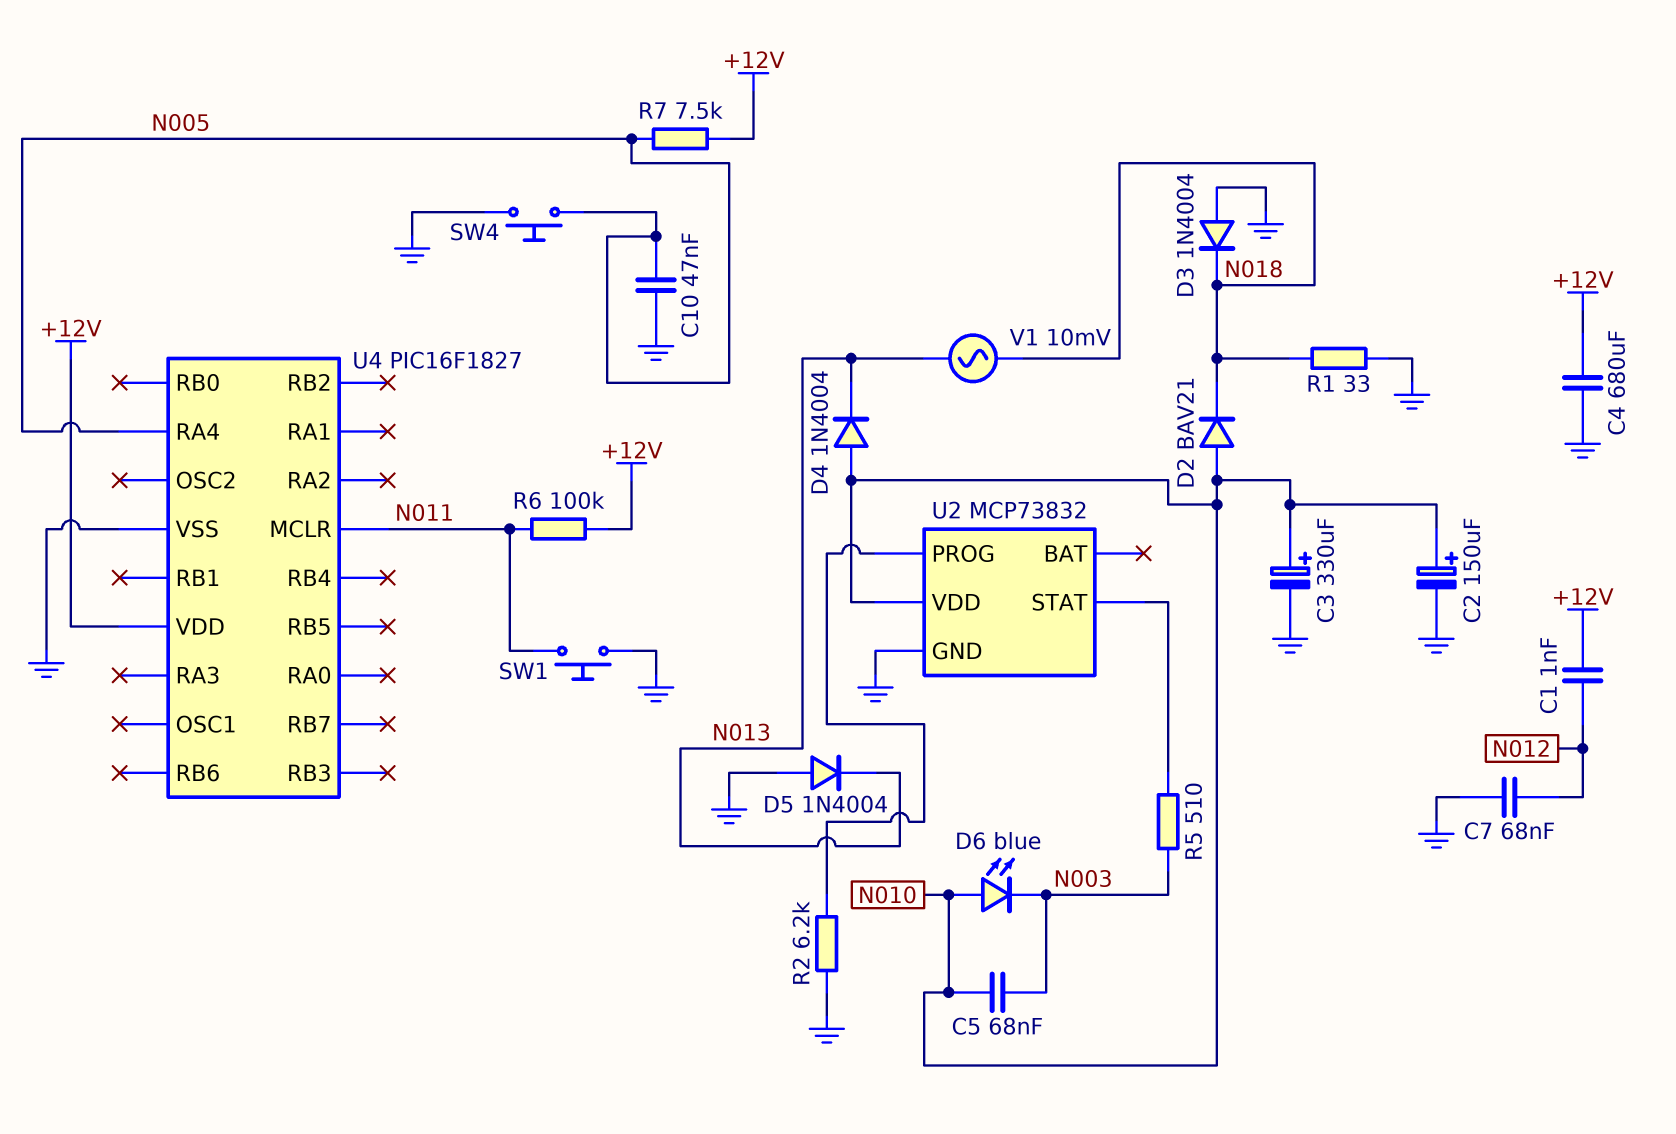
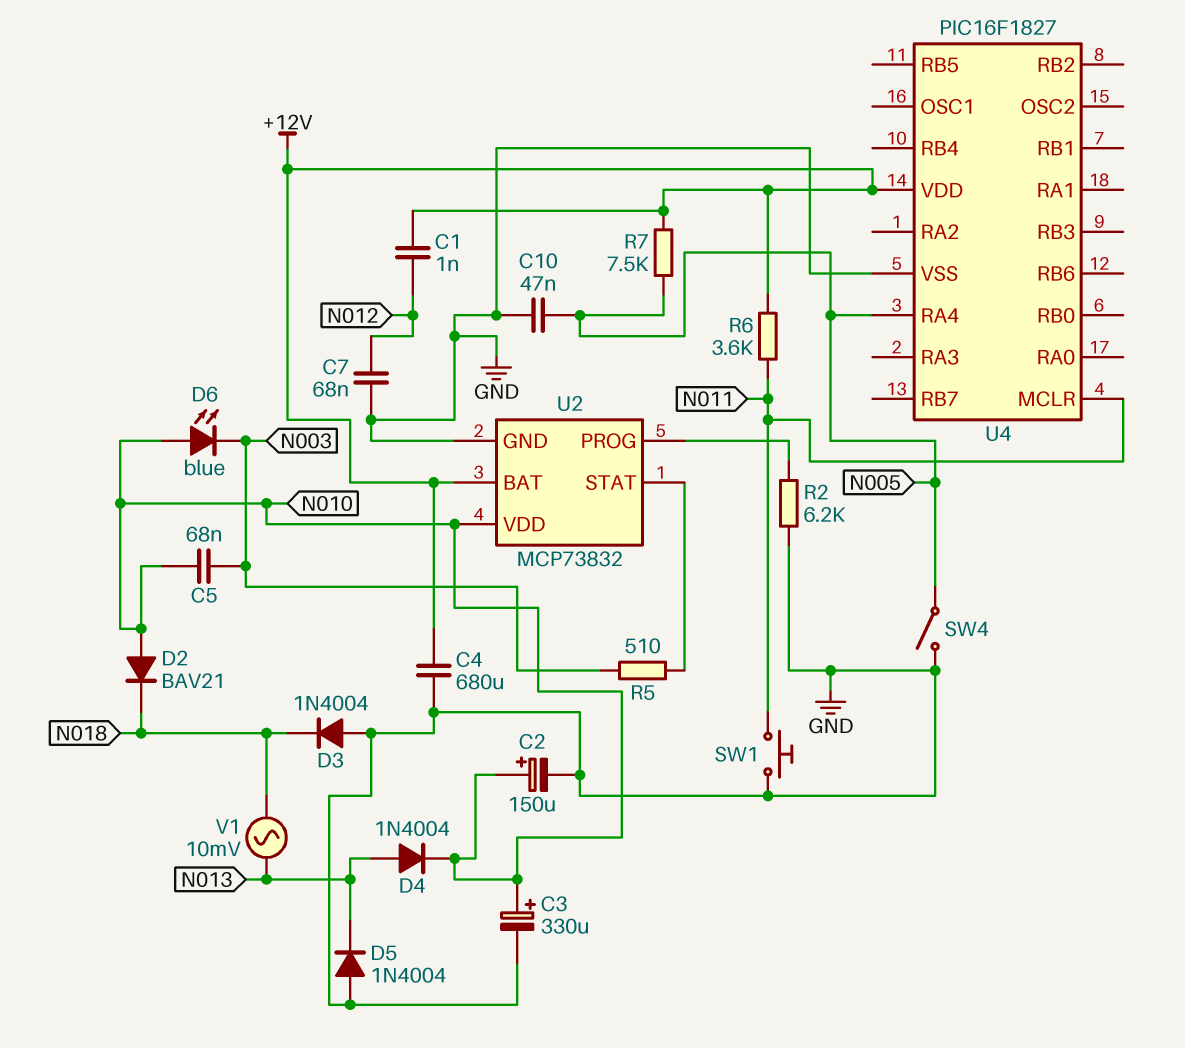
D4: diode 1N4004 (A N010, K N013) -> diode 1N4004 (A N013, K N010)
R1: 33 (GND, N018) -> none
R6: 100k (+12V, N011) -> 3.6k (+12V, N011)
SW4: button (GND, N005) -> switch (GND, N005)
U2 pin BAT: none -> +12V

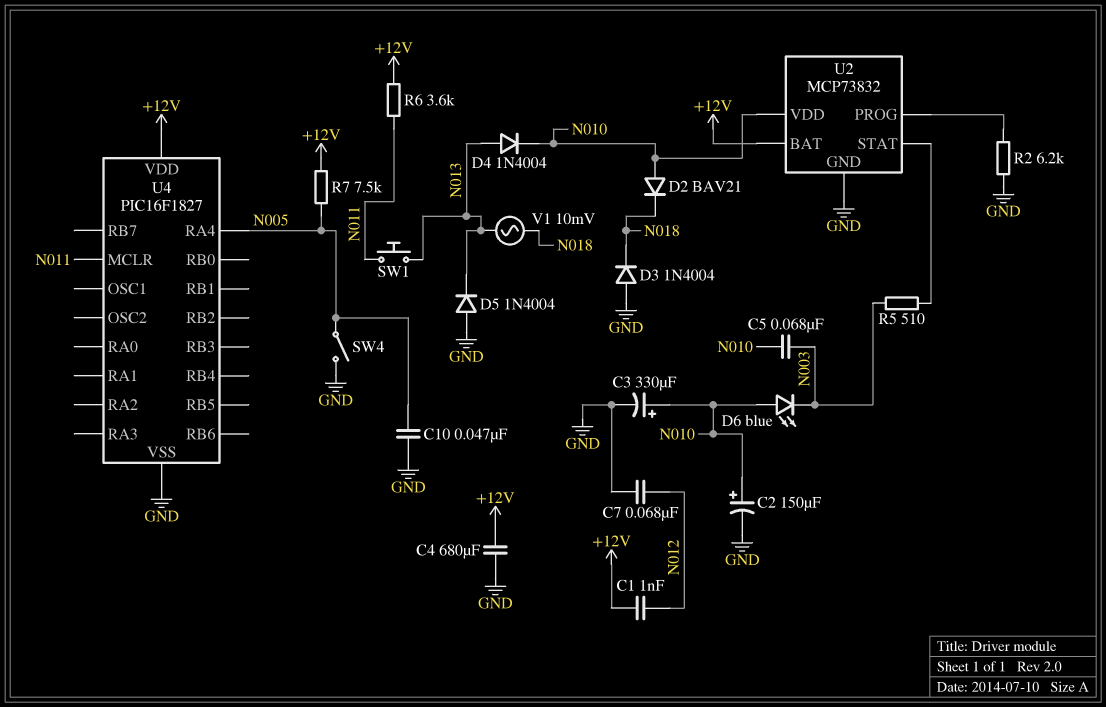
SW1: button (GND, N011) -> button (N011, N013)

